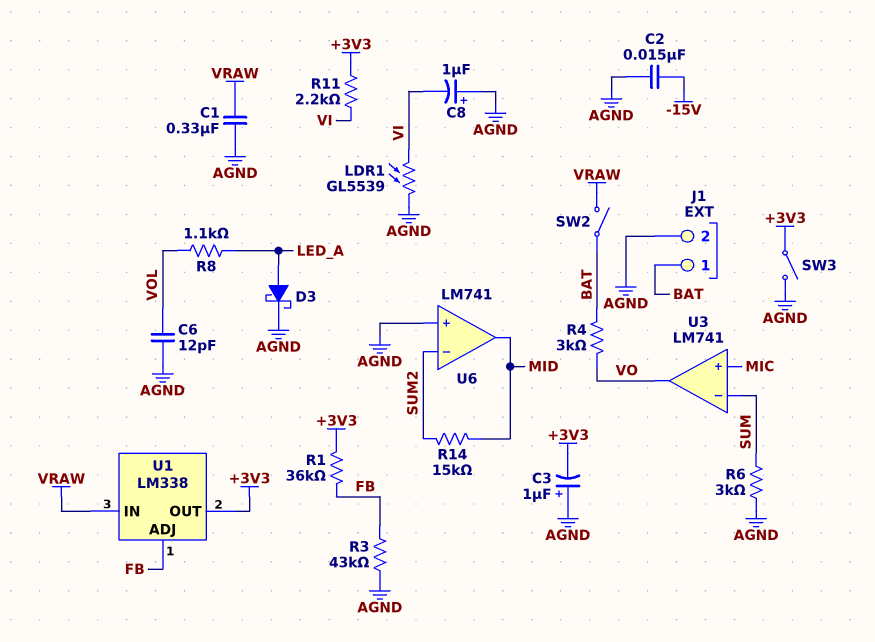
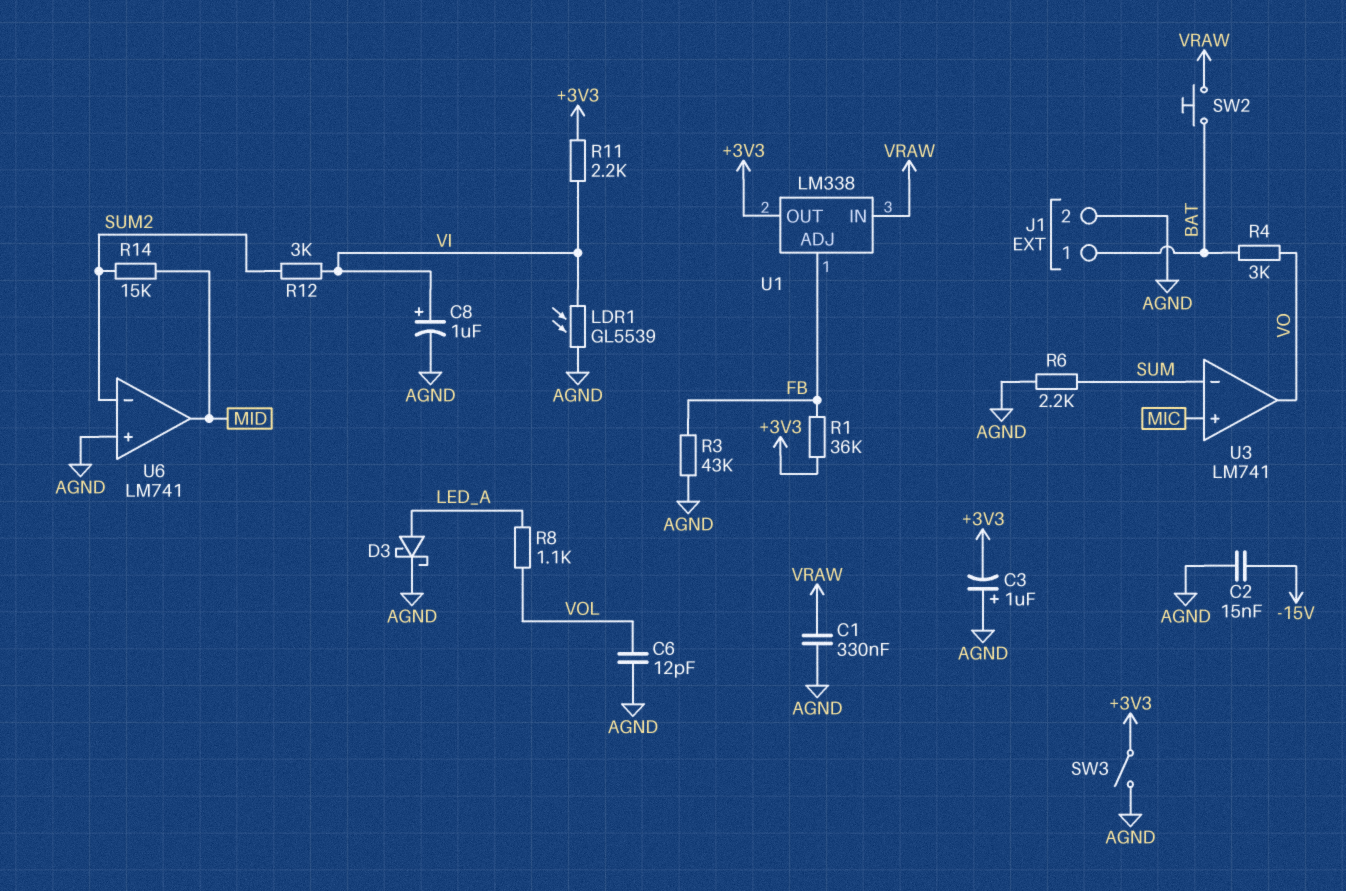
C8: 1uF (plus AGND, minus VI) -> 1uF (plus VI, minus AGND)
R6: 3k (AGND, SUM) -> 2.2k (AGND, SUM)
R12: none -> 3k (SUM2, VI)
SW2: switch (BAT, VRAW) -> button (BAT, VRAW)

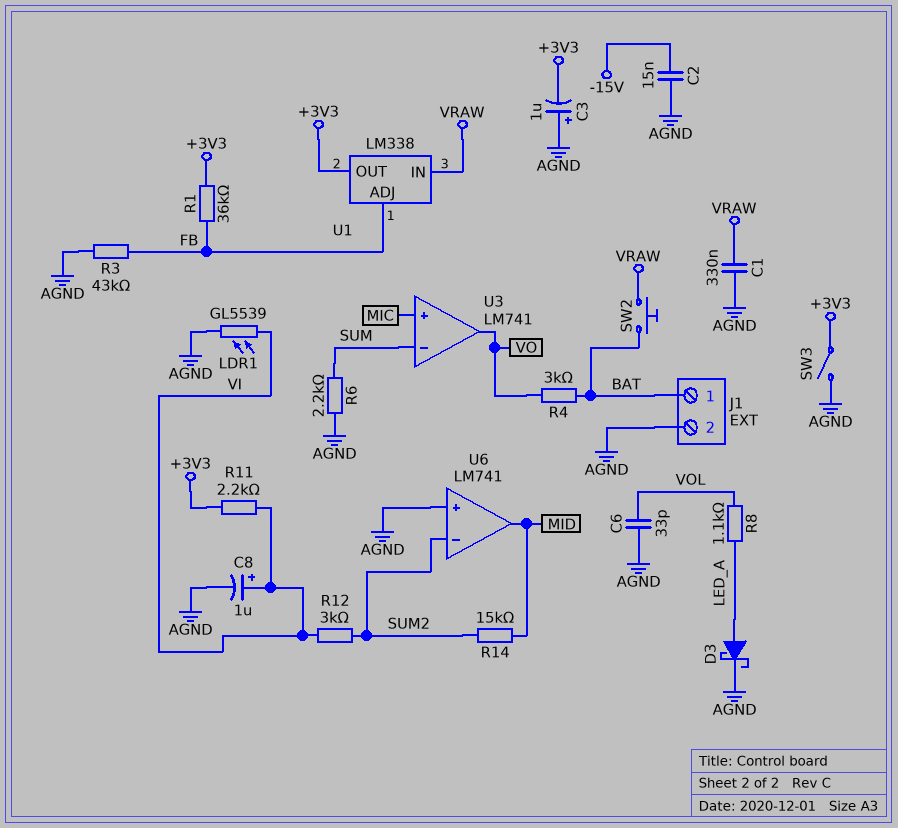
C6: 12pF (AGND, VOL) -> 33pF (AGND, VOL)

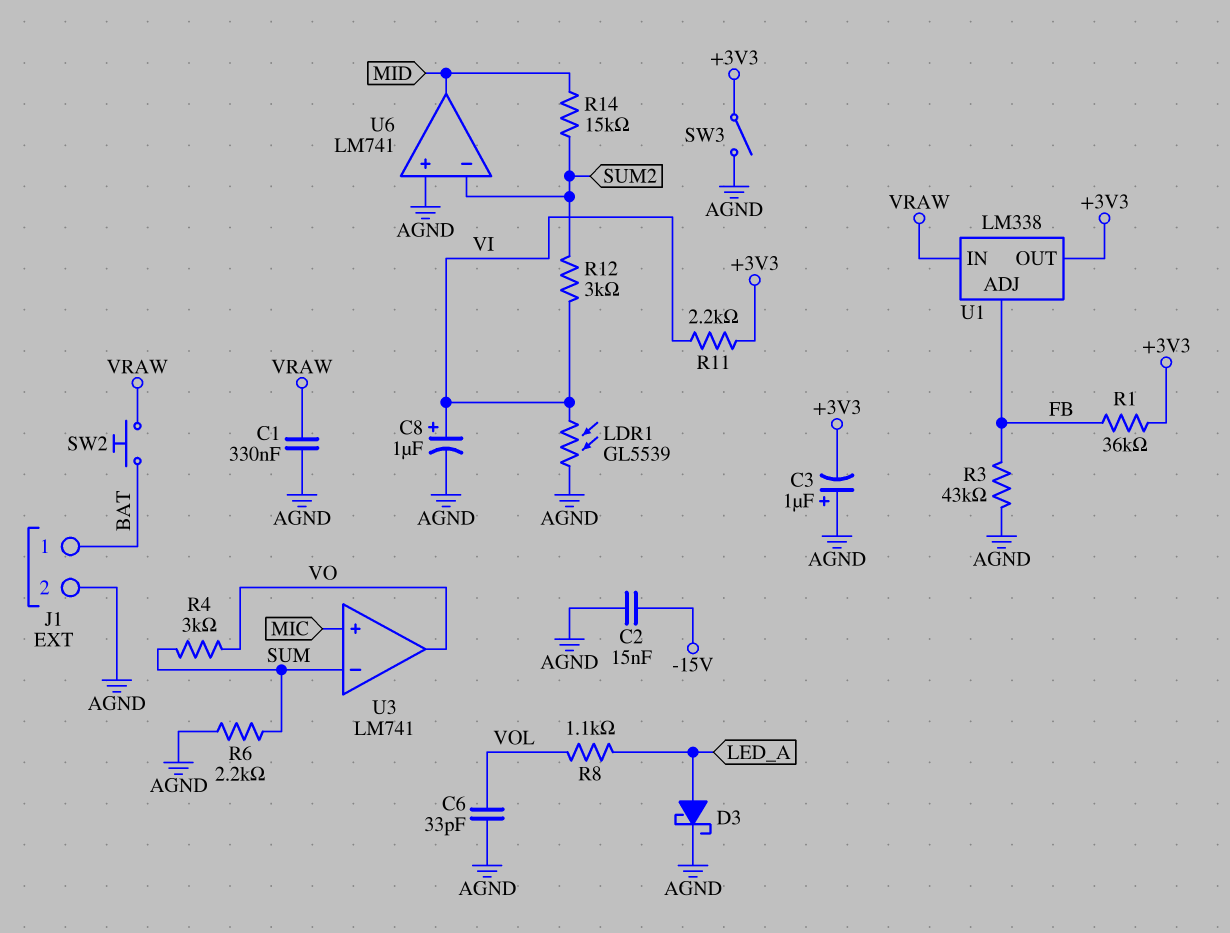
R4: 3k (BAT, VO) -> 3k (SUM, VO)

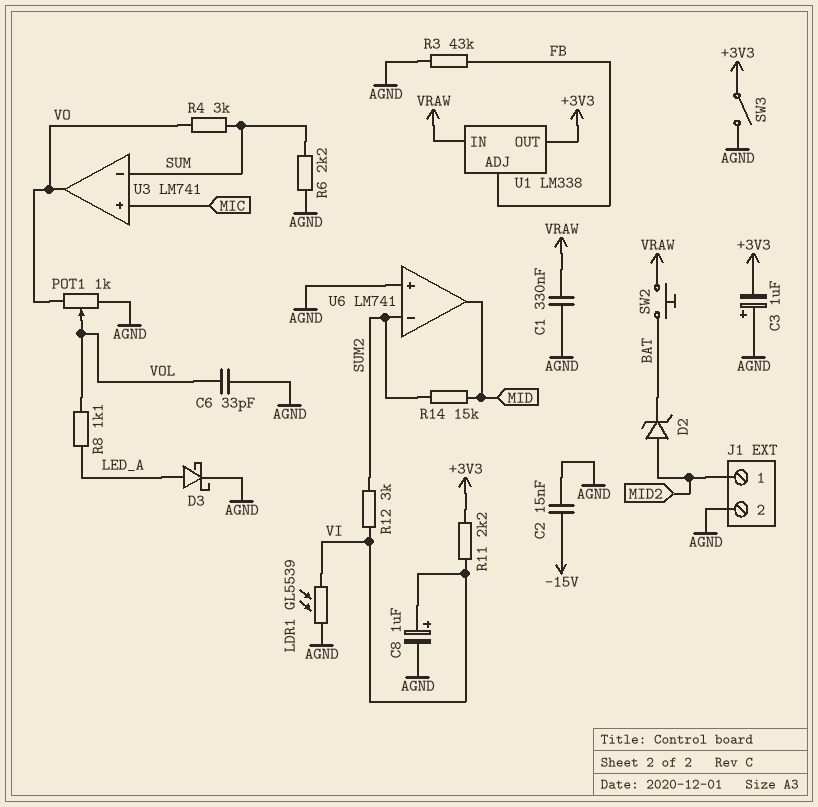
D2: none -> zener (A MID2, K BAT)
J1 pin 1: BAT -> MID2
POT1: none -> 1k (AGND, VO, wiper VOL)
R1: 36k (+3V3, FB) -> none

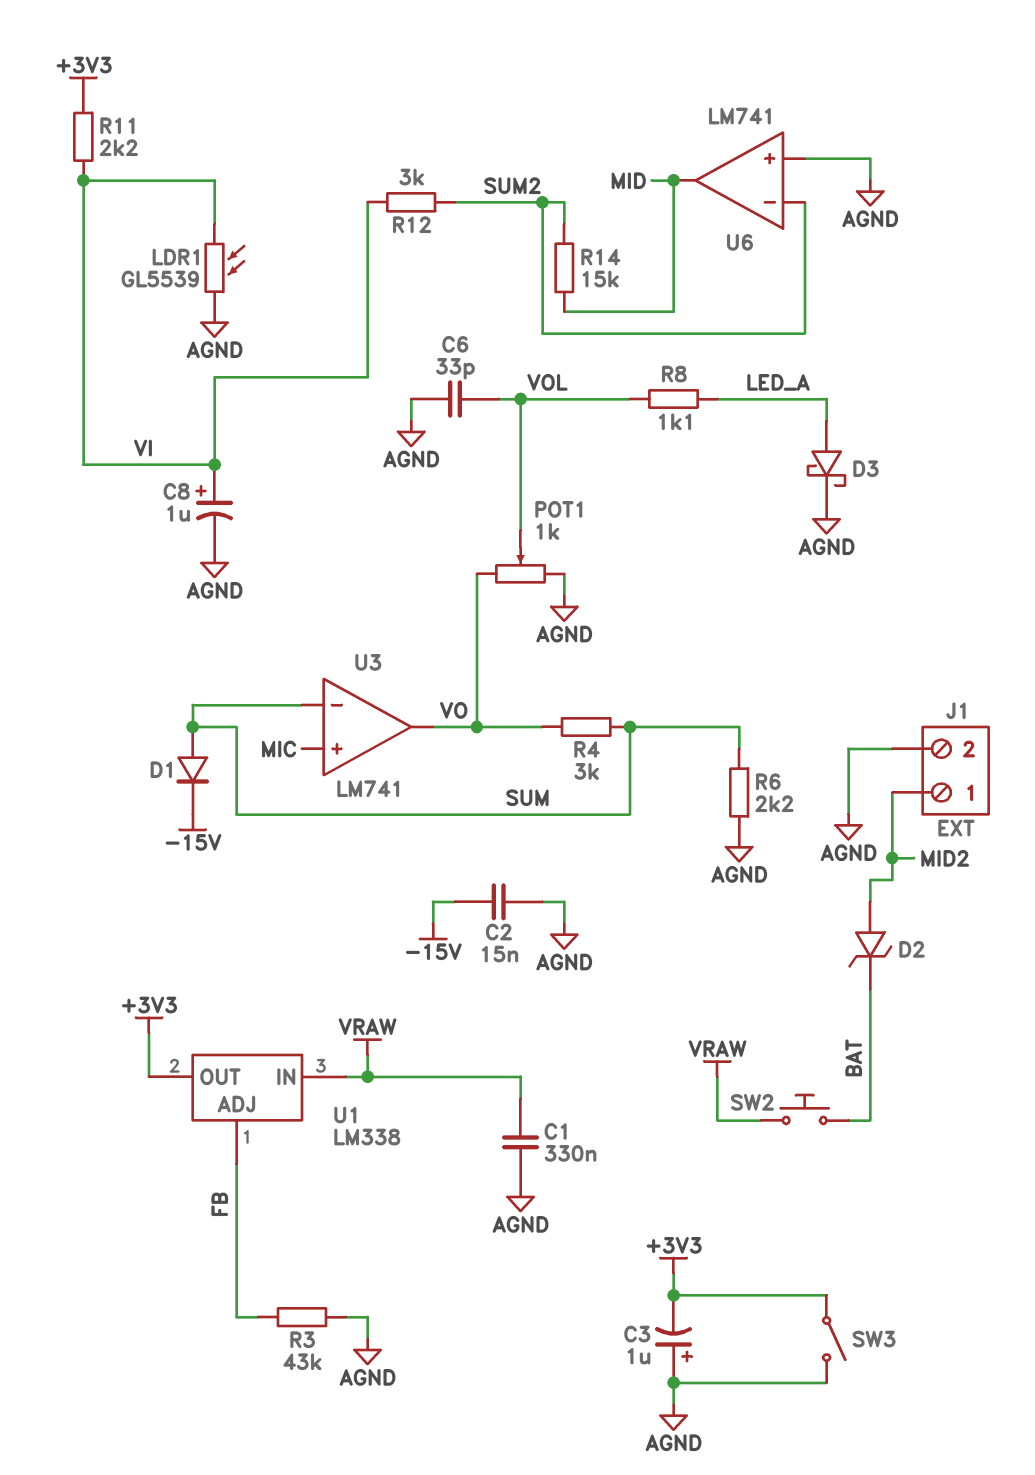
D1: none -> diode (A SUM, K -15V)

